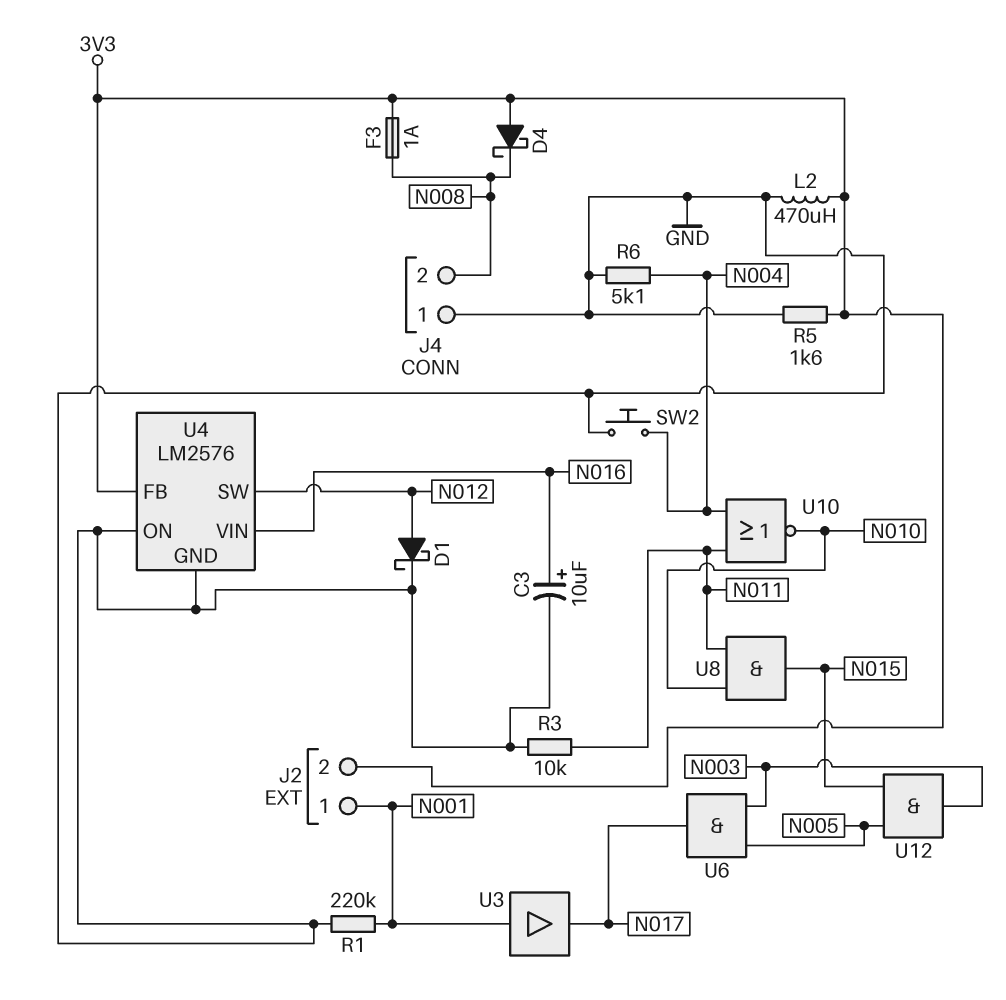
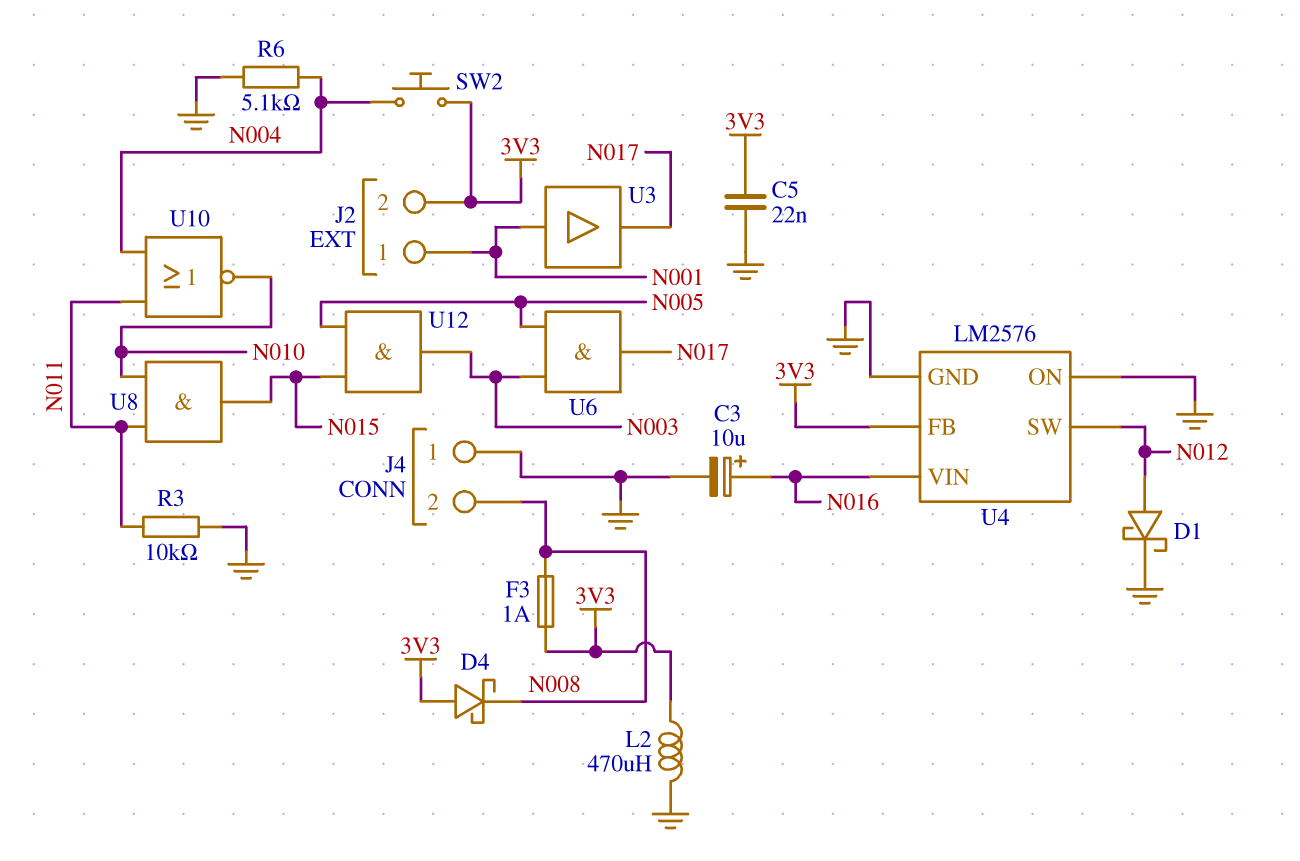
C5: none -> 22nF (3V3, GND)
R1: 220k (GND, N001) -> none
R5: 1.6k (3V3, GND) -> none
SW2: button (GND, N004) -> button (3V3, N004)

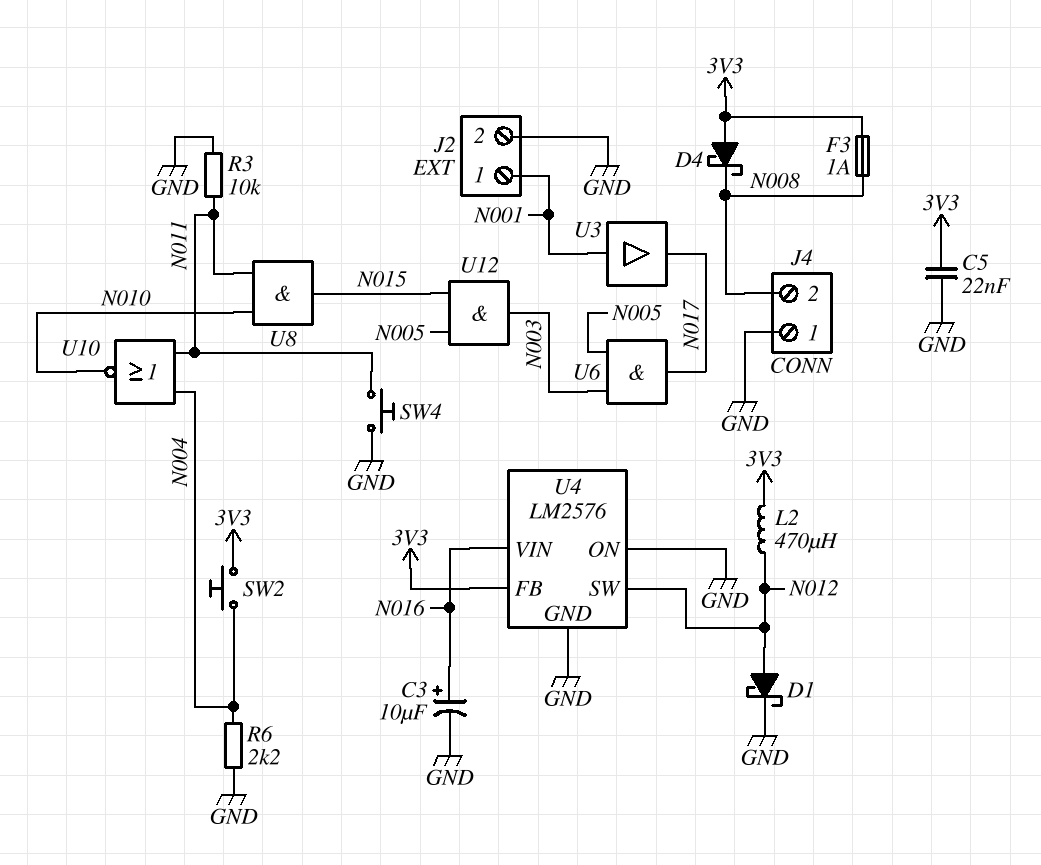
J2 pin 2: 3V3 -> GND
L2: 470uH (3V3, GND) -> 470uH (3V3, N012)
R6: 5.1k (GND, N004) -> 2.2k (GND, N004)
SW4: none -> button (GND, N011)

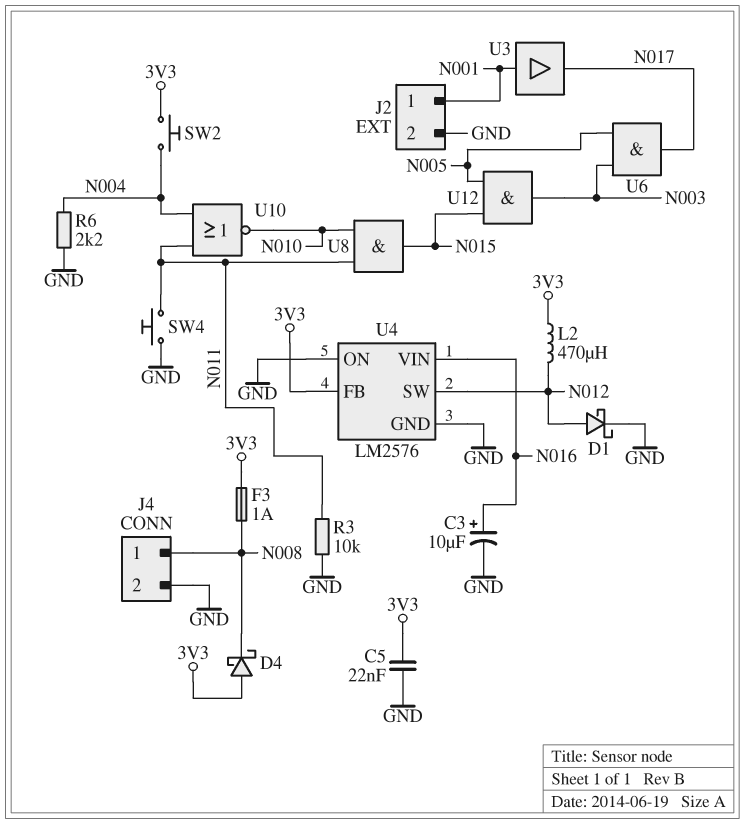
J4 pin 1: GND -> N008
J4 pin 2: N008 -> GND

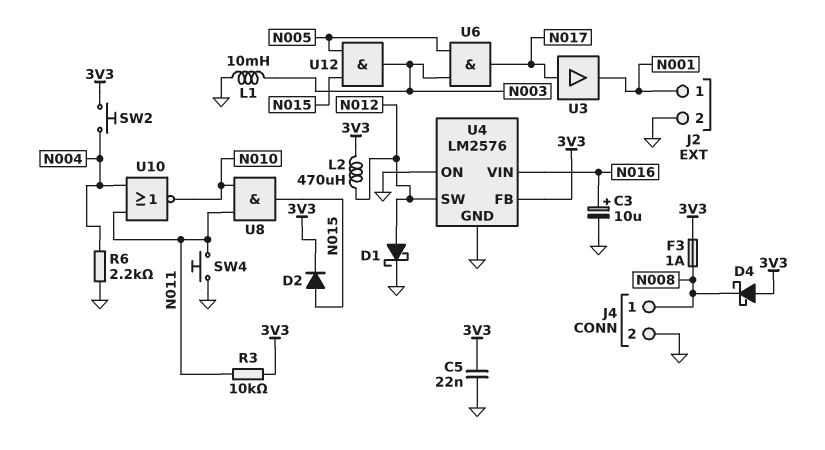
D2: none -> diode (A N015, K 3V3)
L1: none -> 10mH (GND, N003)
R3: 10k (GND, N011) -> 10k (3V3, N011)
U3: buffer (in N001, out N017) -> buffer (in N017, out N001)

